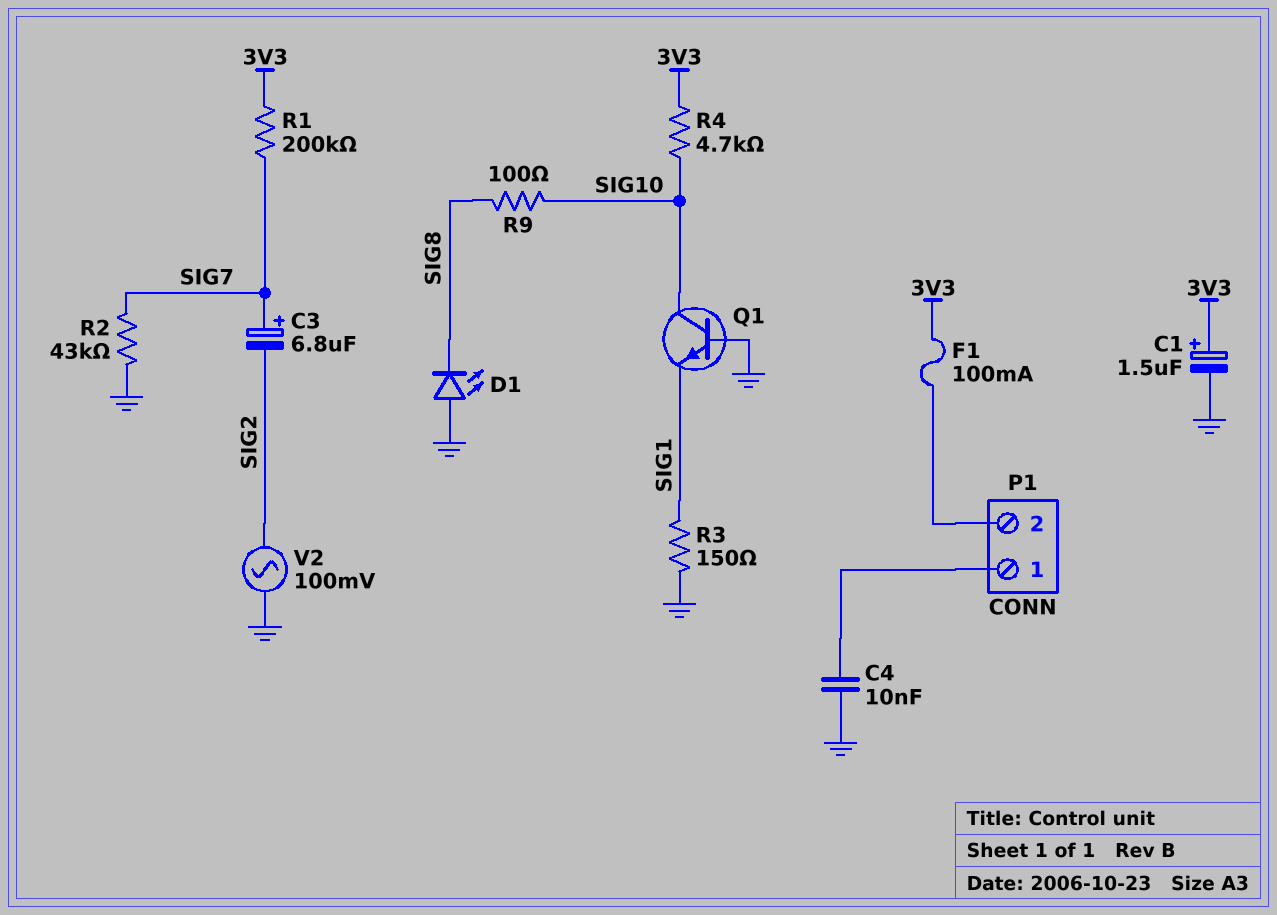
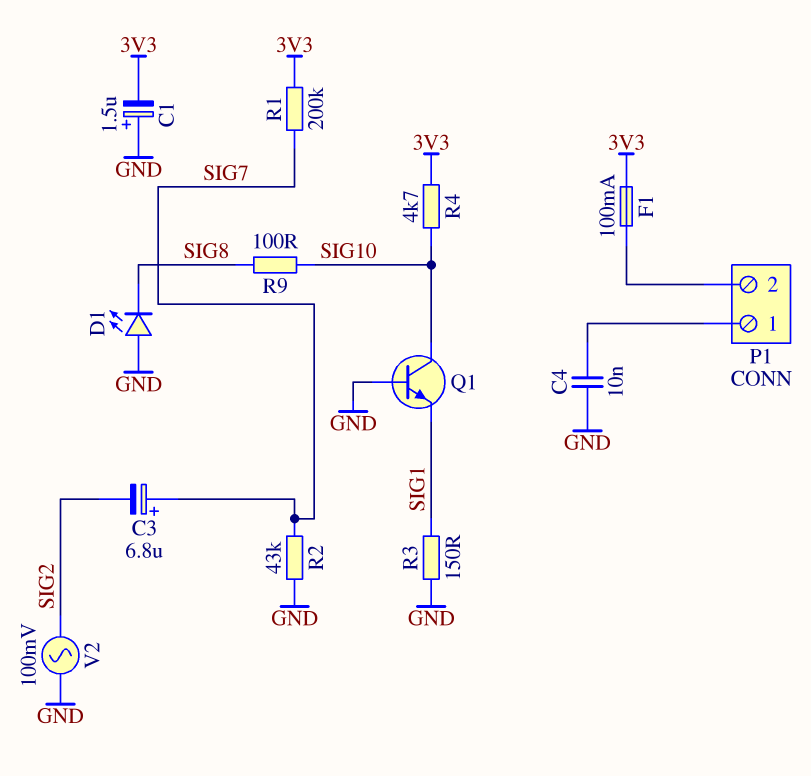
C1: 1.5uF (plus 3V3, minus GND) -> 1.5uF (plus GND, minus 3V3)

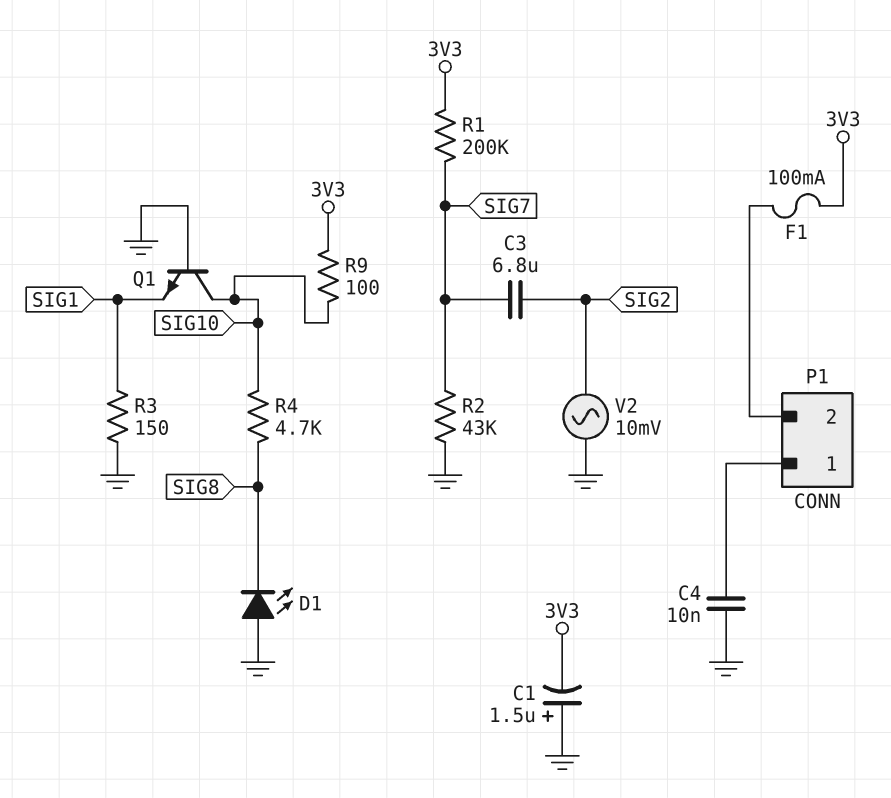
C3: 6.8uF (plus SIG7, minus SIG2) -> 6.8uF (SIG2, SIG7)
R4: 4.7k (3V3, SIG10) -> 4.7k (SIG8, SIG10)
R9: 100 (SIG8, SIG10) -> 100 (3V3, SIG10)
V2: AC 100mV (GND, SIG2) -> AC 10mV (GND, SIG2)

